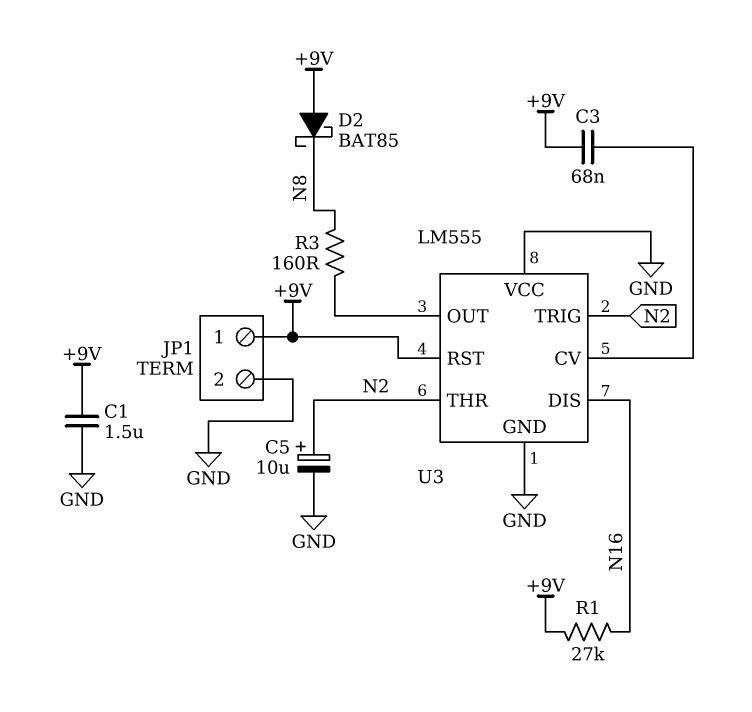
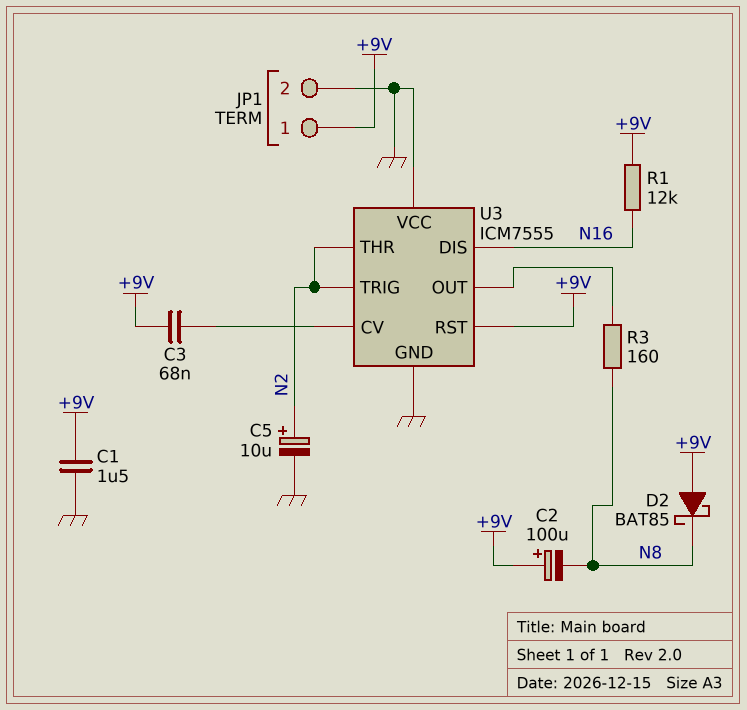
C2: none -> 100uF (plus +9V, minus N8)
R1: 27k (+9V, N16) -> 12k (+9V, N16)
U3: LM555 -> ICM7555

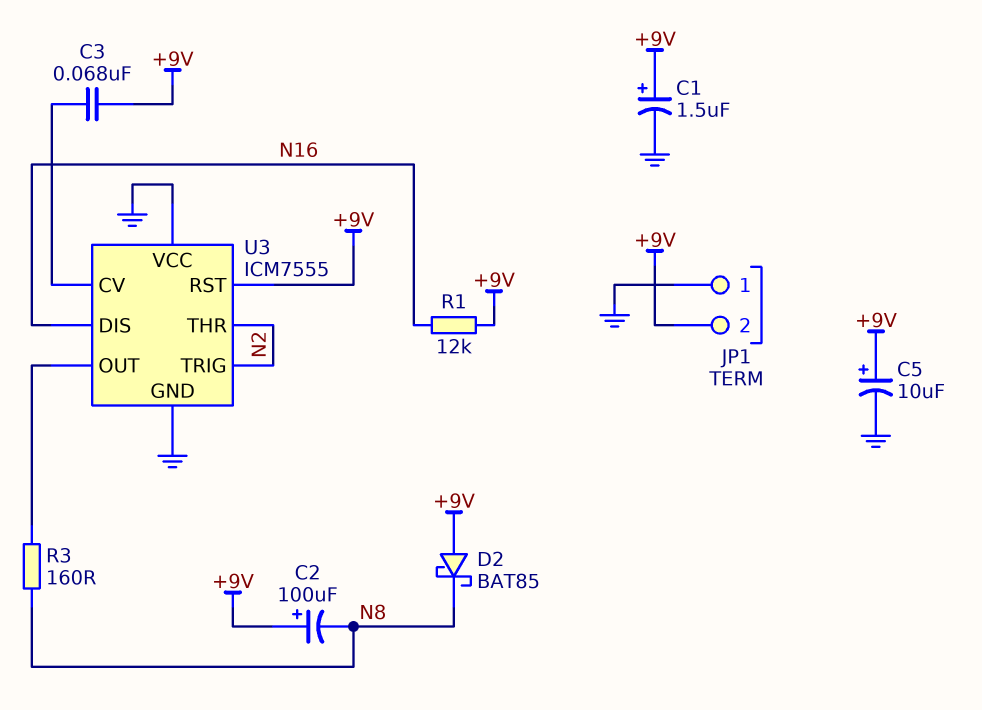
C1: 1.5uF (+9V, GND) -> 1.5uF (plus +9V, minus GND)
C5: 10uF (plus N2, minus GND) -> 10uF (plus +9V, minus GND)
JP1 pin 1: +9V -> GND
JP1 pin 2: GND -> +9V

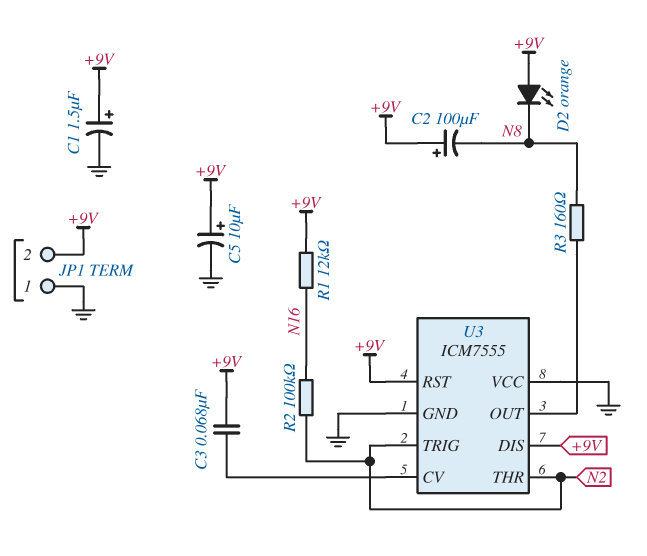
D2: schottky BAT85 (A +9V, K N8) -> LED orange (A +9V, K N8)
R2: none -> 100k (N2, N16)
U3 pin DIS: N16 -> +9V

